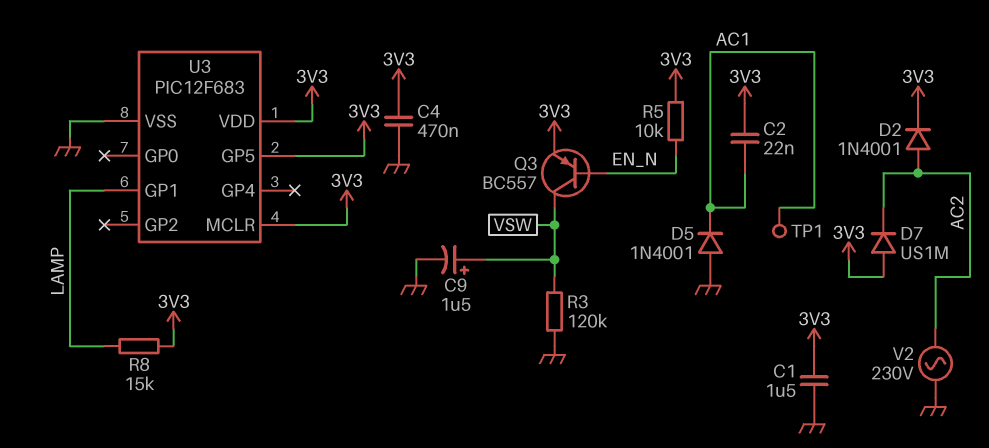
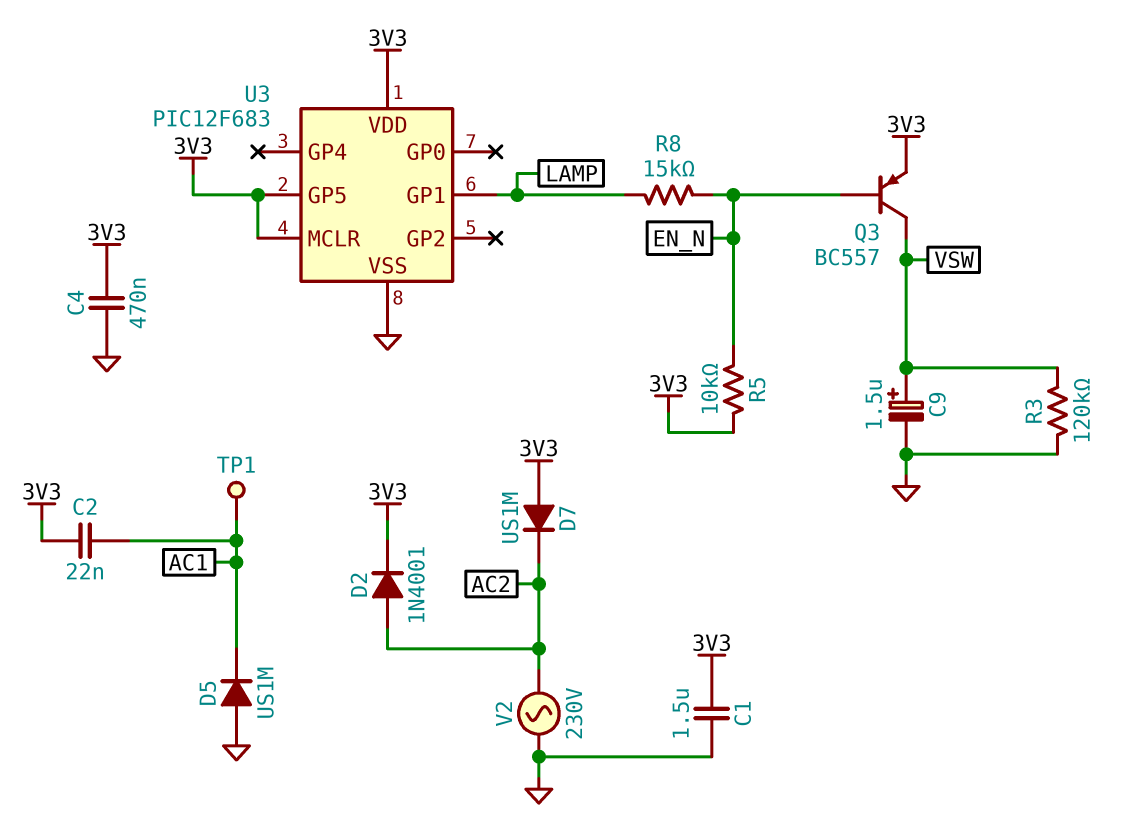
D5: diode 1N4001 (A GND, K AC1) -> diode US1M (A GND, K AC1)
R8: 15k (3V3, LAMP) -> 15k (EN_N, LAMP)

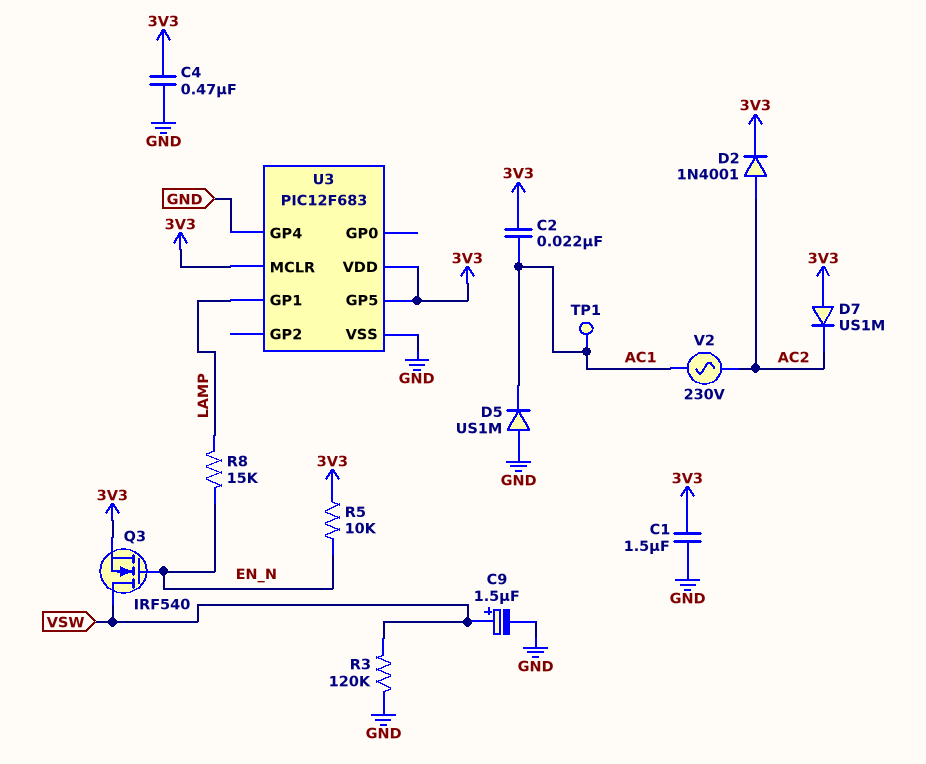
Q3: PNP BC557 (B EN_N, C VSW, E 3V3) -> NMOS IRF540 (G EN_N, D VSW, S 3V3)
U3 pin GP4: none -> GND
V2: AC 230V (AC2, GND) -> AC 230V (AC1, AC2)

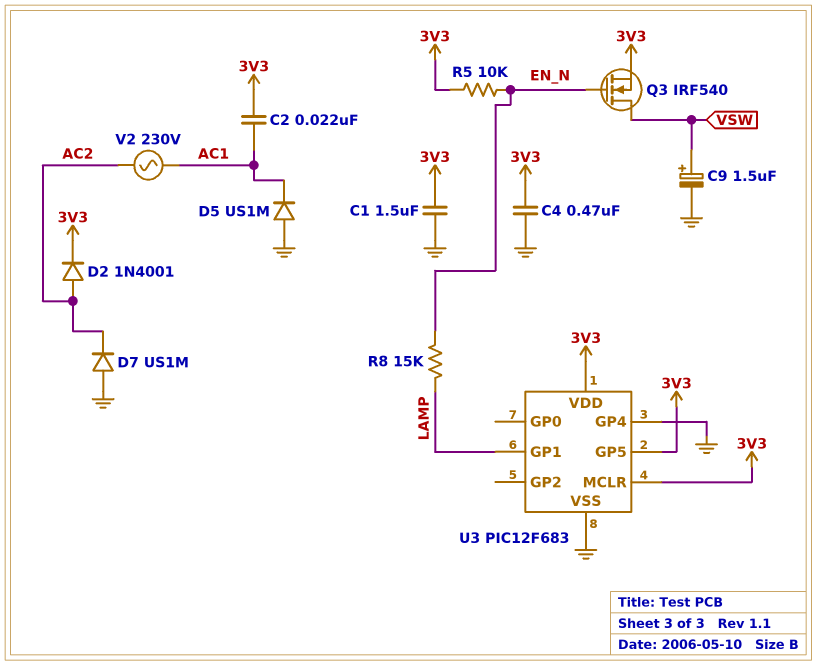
D7: diode US1M (A 3V3, K AC2) -> diode US1M (A GND, K AC2)
R3: 120k (GND, VSW) -> none
TP1: test point (AC1) -> none

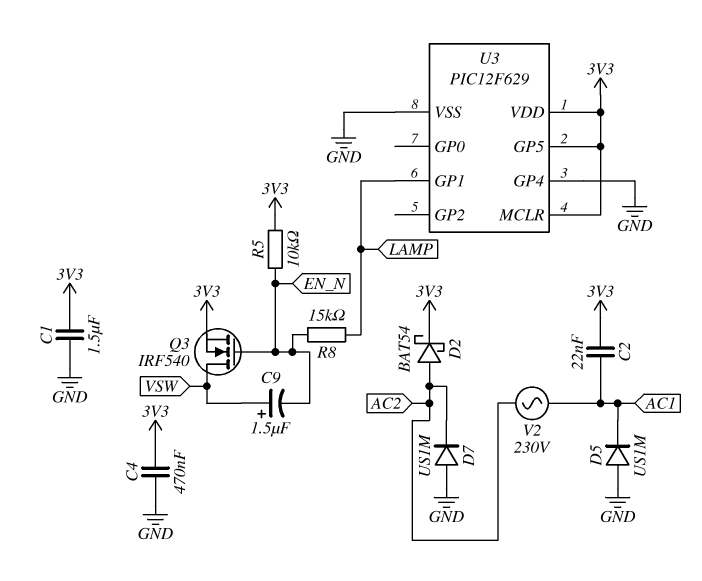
C9: 1.5uF (plus VSW, minus GND) -> 1.5uF (plus VSW, minus EN_N)
D2: diode 1N4001 (A AC2, K 3V3) -> schottky BAT54 (A AC2, K 3V3)
U3: PIC12F683 -> PIC12F629

